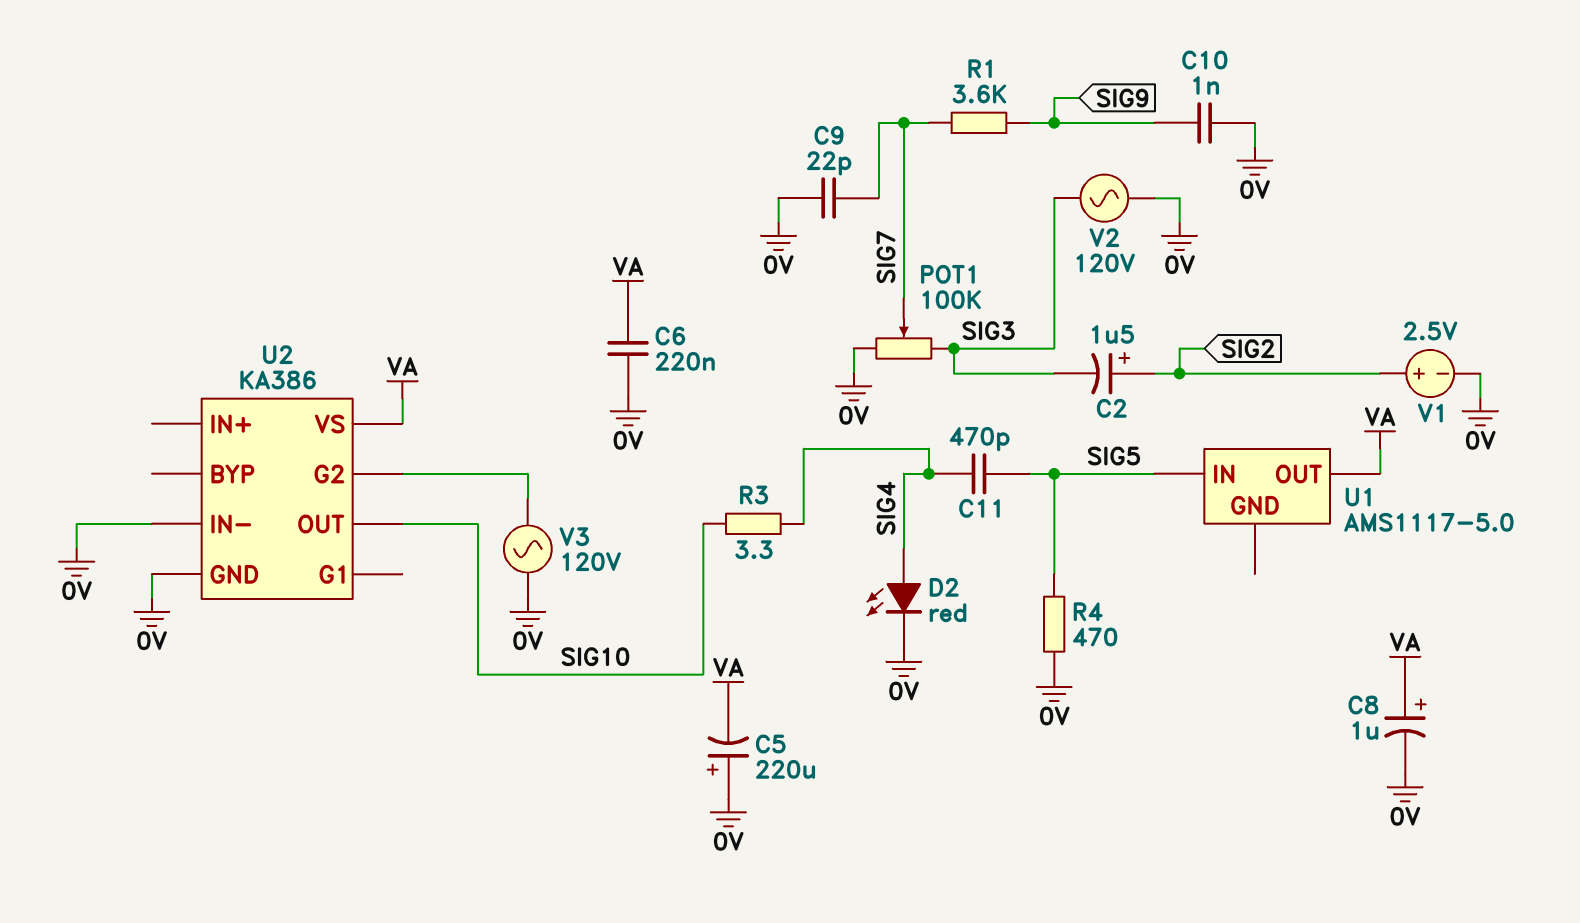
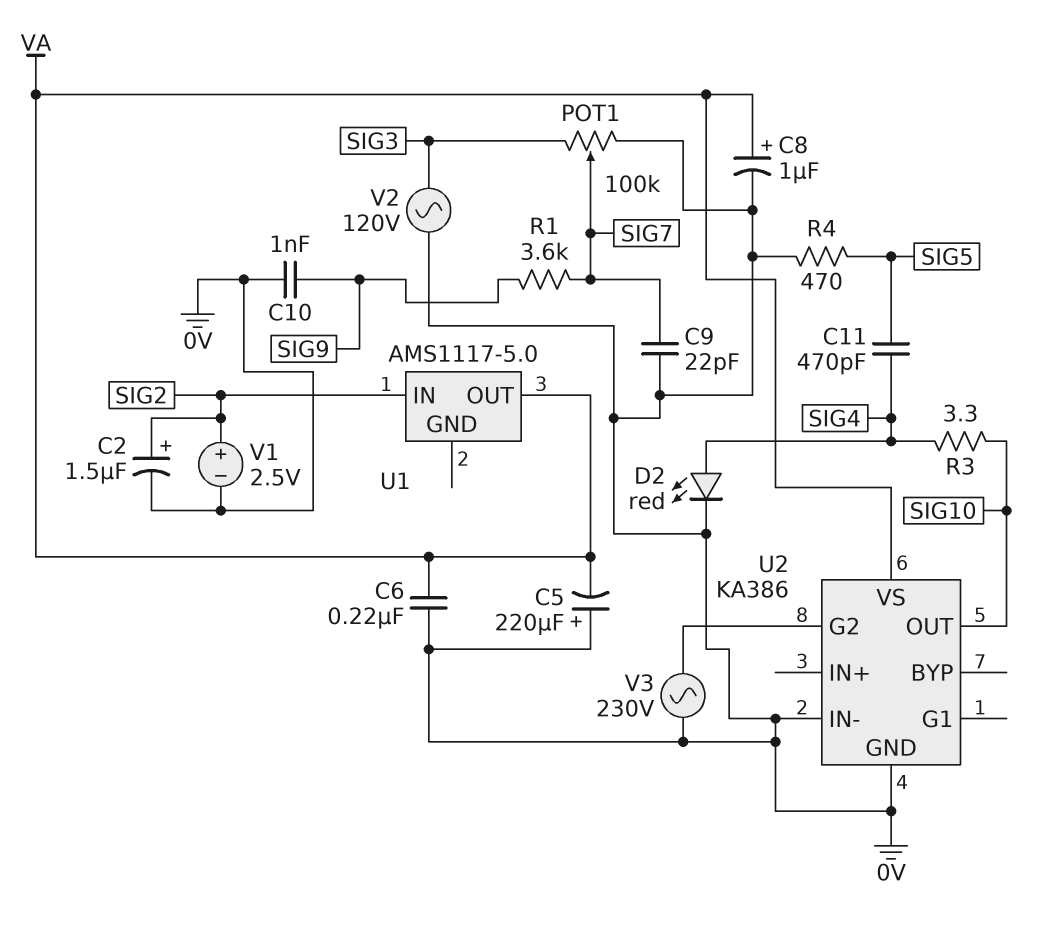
C2: 1.5uF (plus SIG2, minus SIG3) -> 1.5uF (plus SIG2, minus 0V)
U1 pin IN: SIG5 -> SIG2
V3: AC 120V (0V, U2/G2) -> AC 230V (0V, U2/G2)

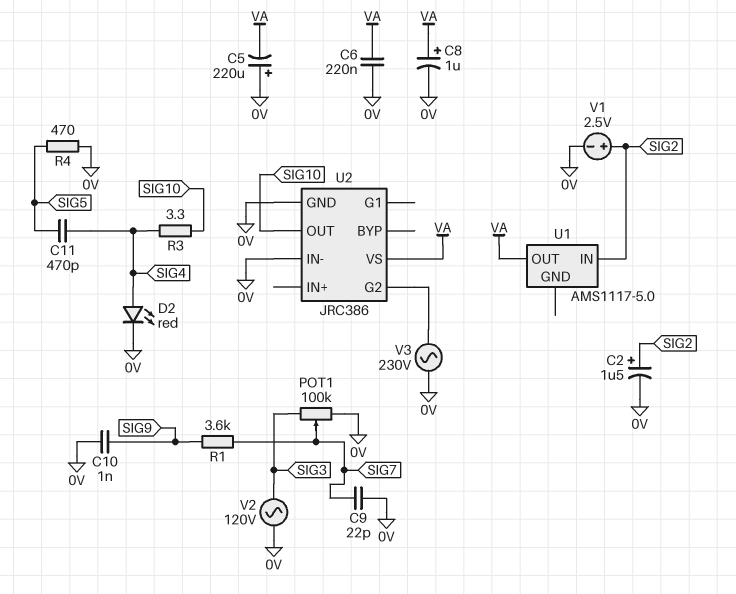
U2: KA386 -> JRC386

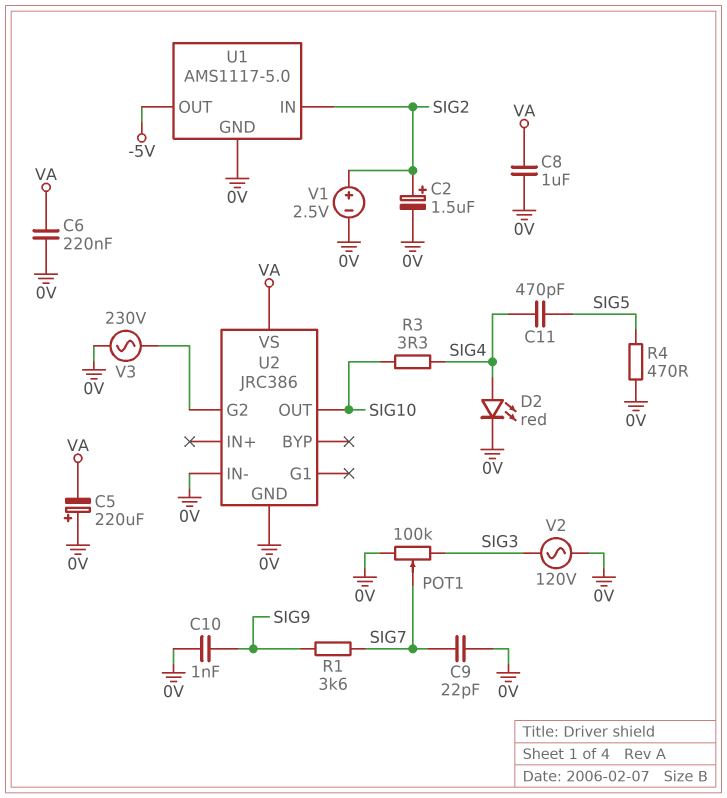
C8: 1uF (plus VA, minus 0V) -> 1uF (0V, VA)
U1 pin GND: none -> 0V
U1 pin OUT: VA -> -5V

